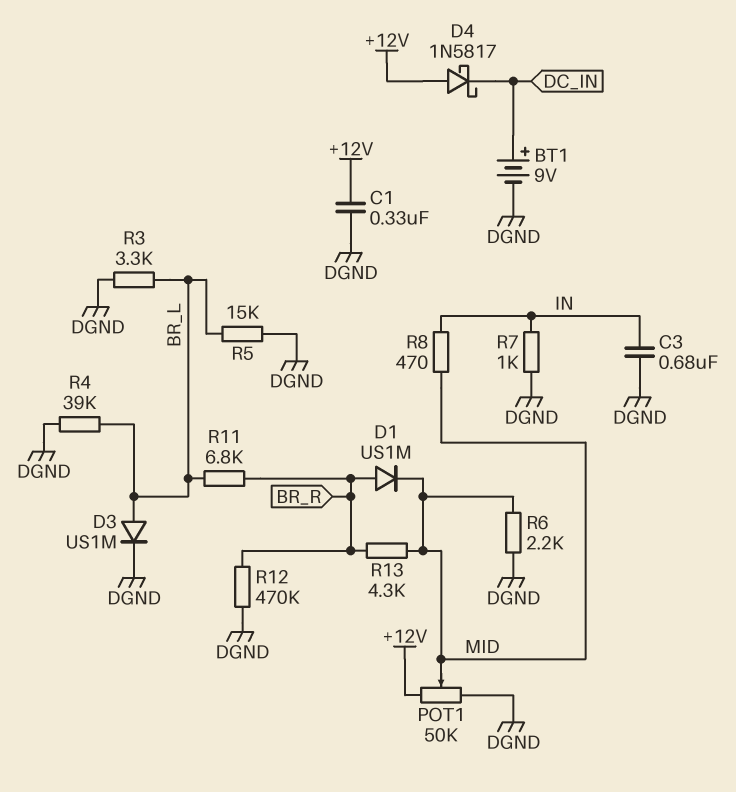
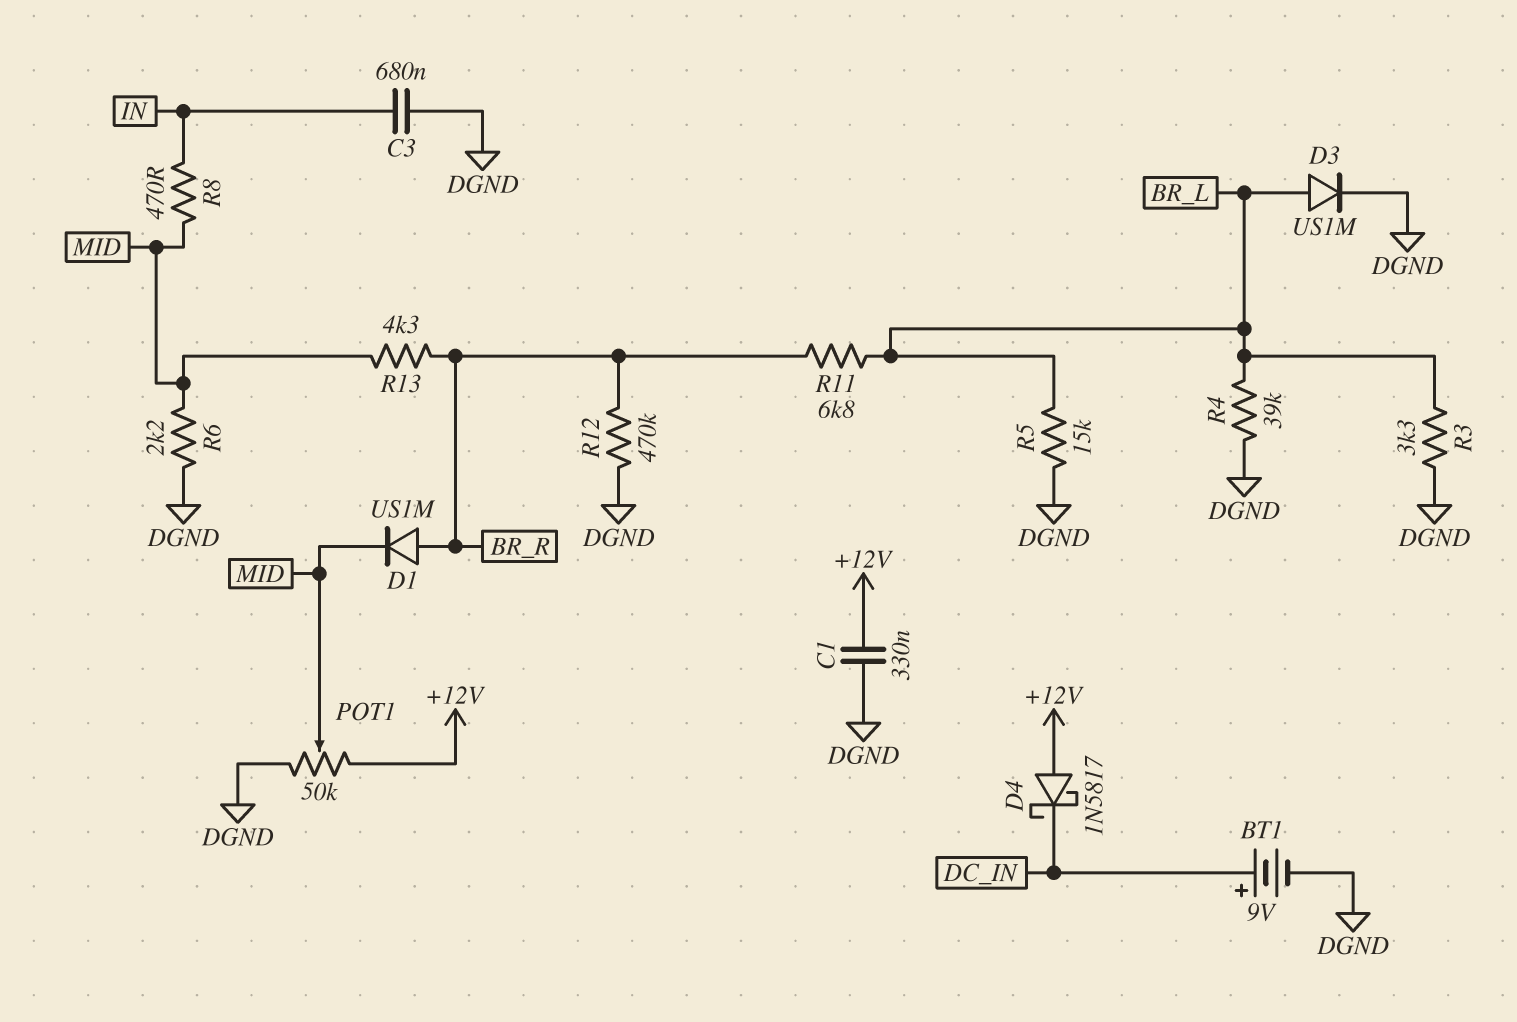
R7: 1k (DGND, IN) -> none

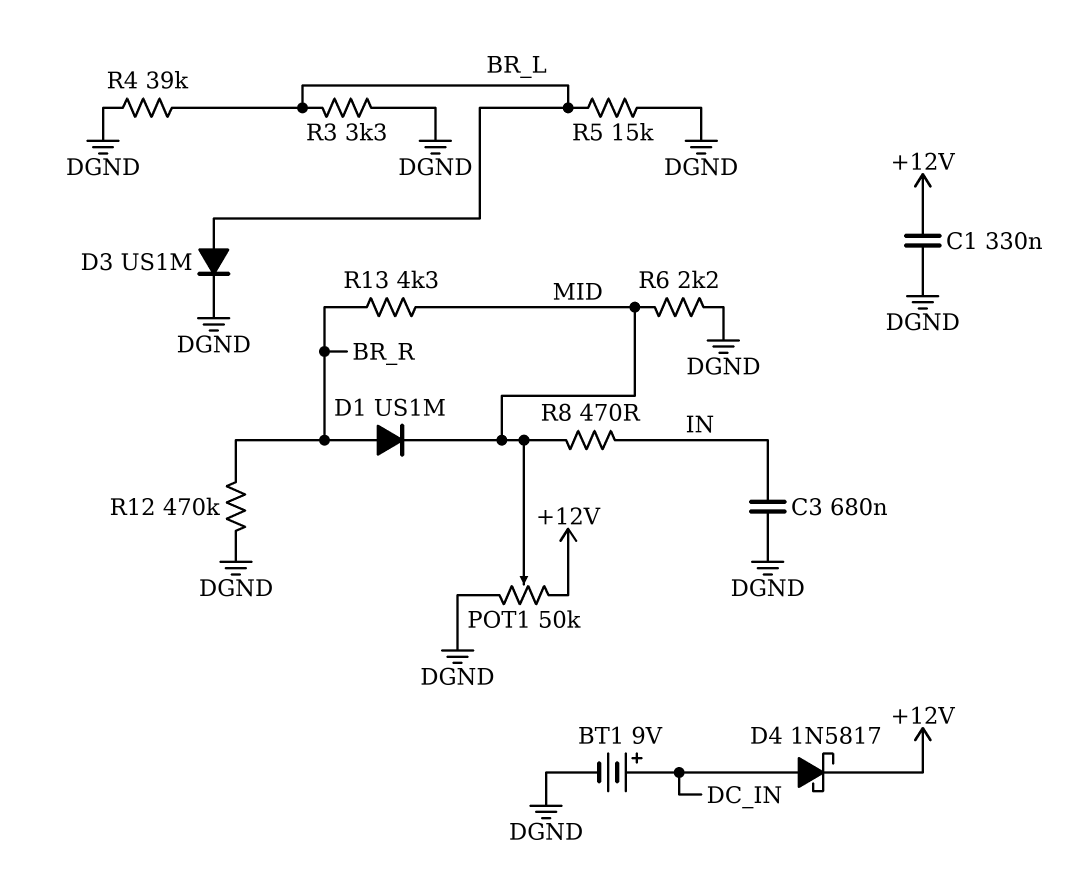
D4: schottky 1N5817 (A +12V, K DC_IN) -> schottky 1N5817 (A DC_IN, K +12V)
R11: 6.8k (BR_L, BR_R) -> none

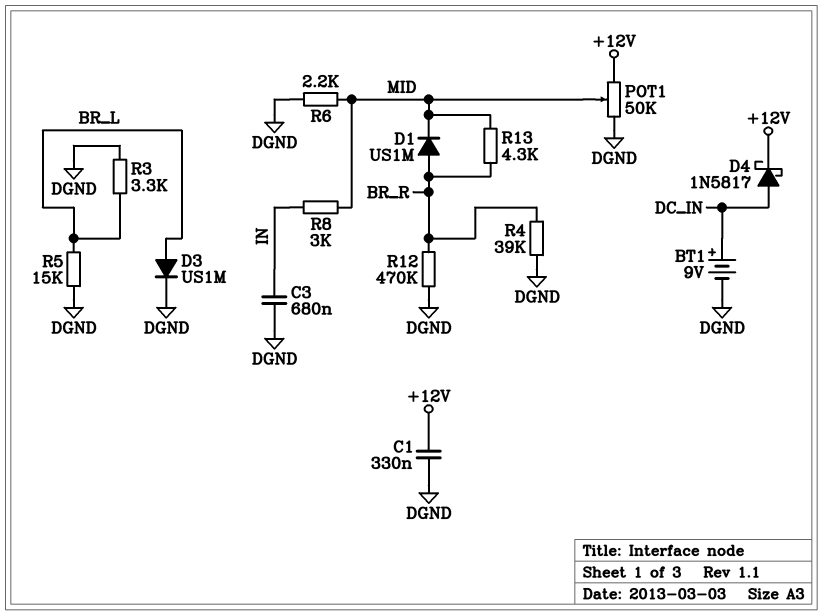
R4: 39k (BR_L, DGND) -> 39k (BR_R, DGND)
R8: 470 (IN, MID) -> 3k (IN, MID)

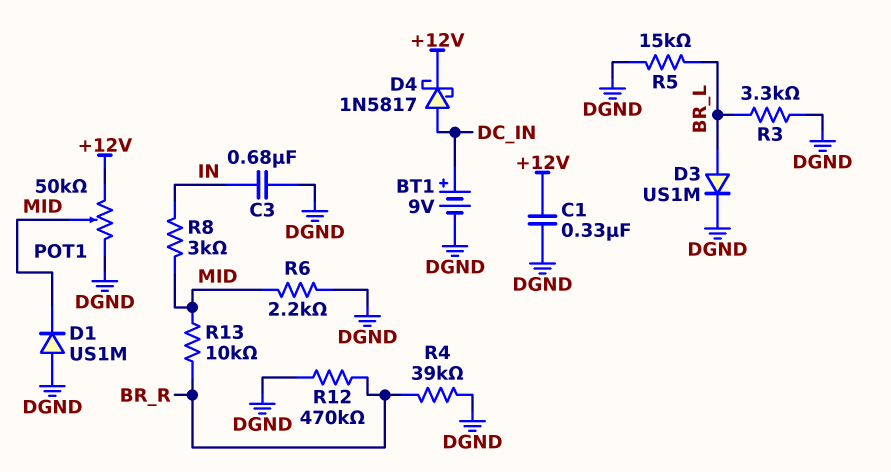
D1: diode US1M (A BR_R, K MID) -> diode US1M (A DGND, K MID)
R13: 4.3k (BR_R, MID) -> 10k (BR_R, MID)

